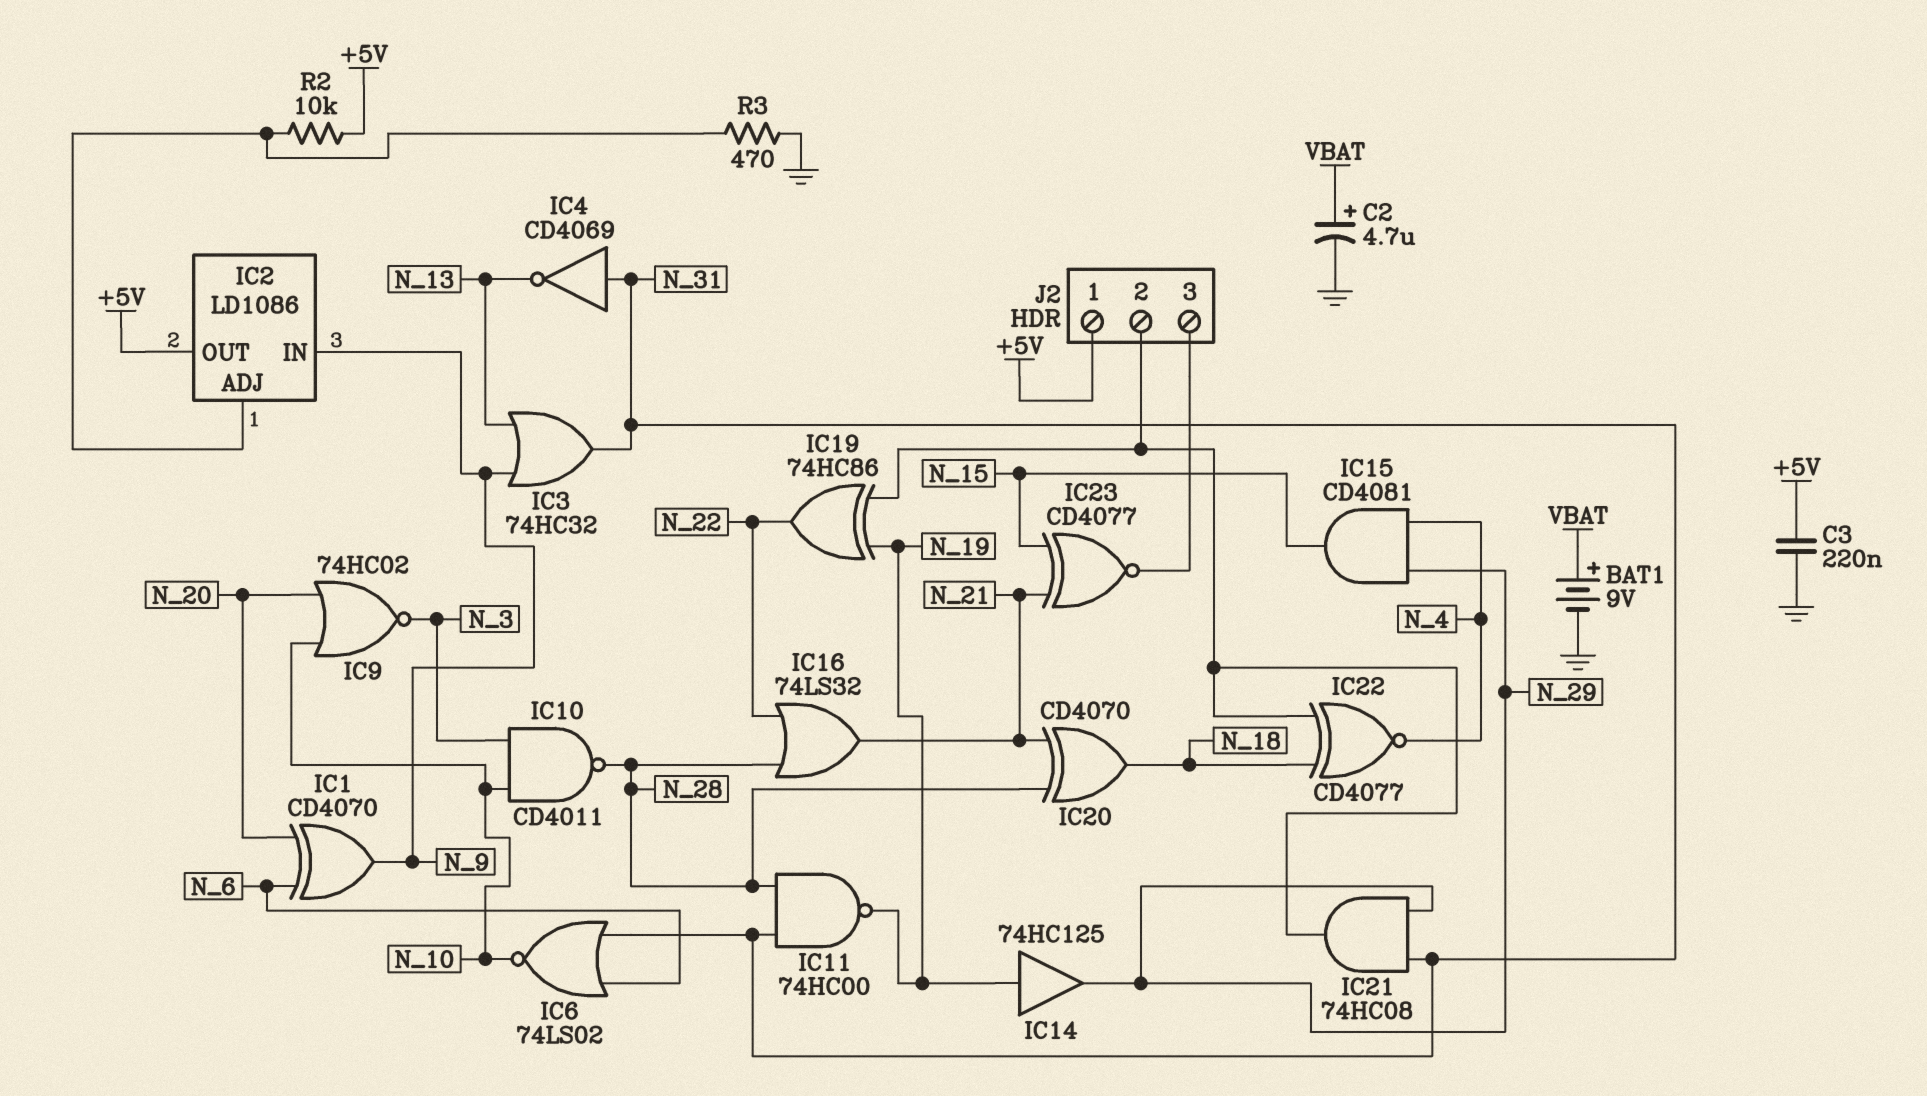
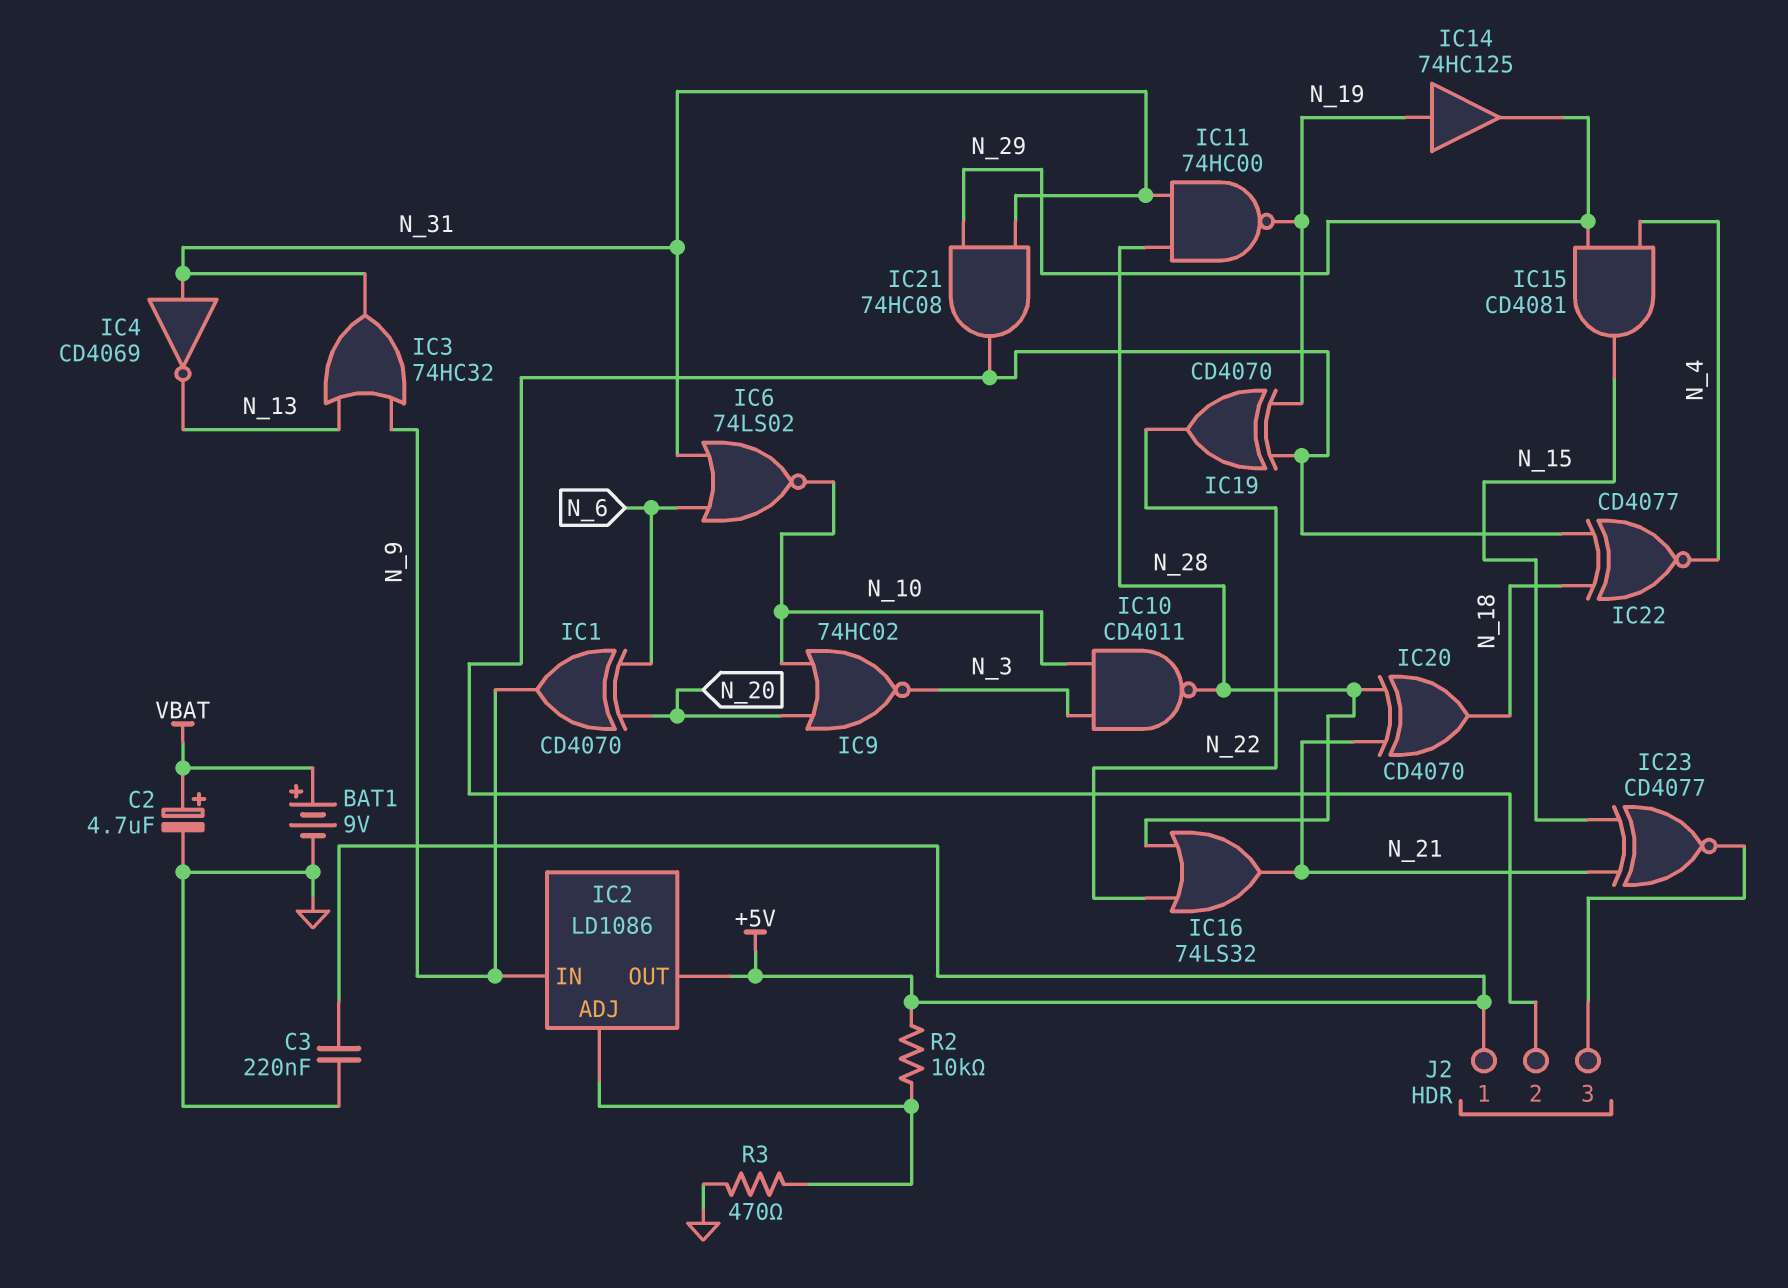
IC19: XOR 74HC86 (in J2/2, in N_19, out N_22) -> XOR CD4070 (in J2/2, in N_19, out N_22)

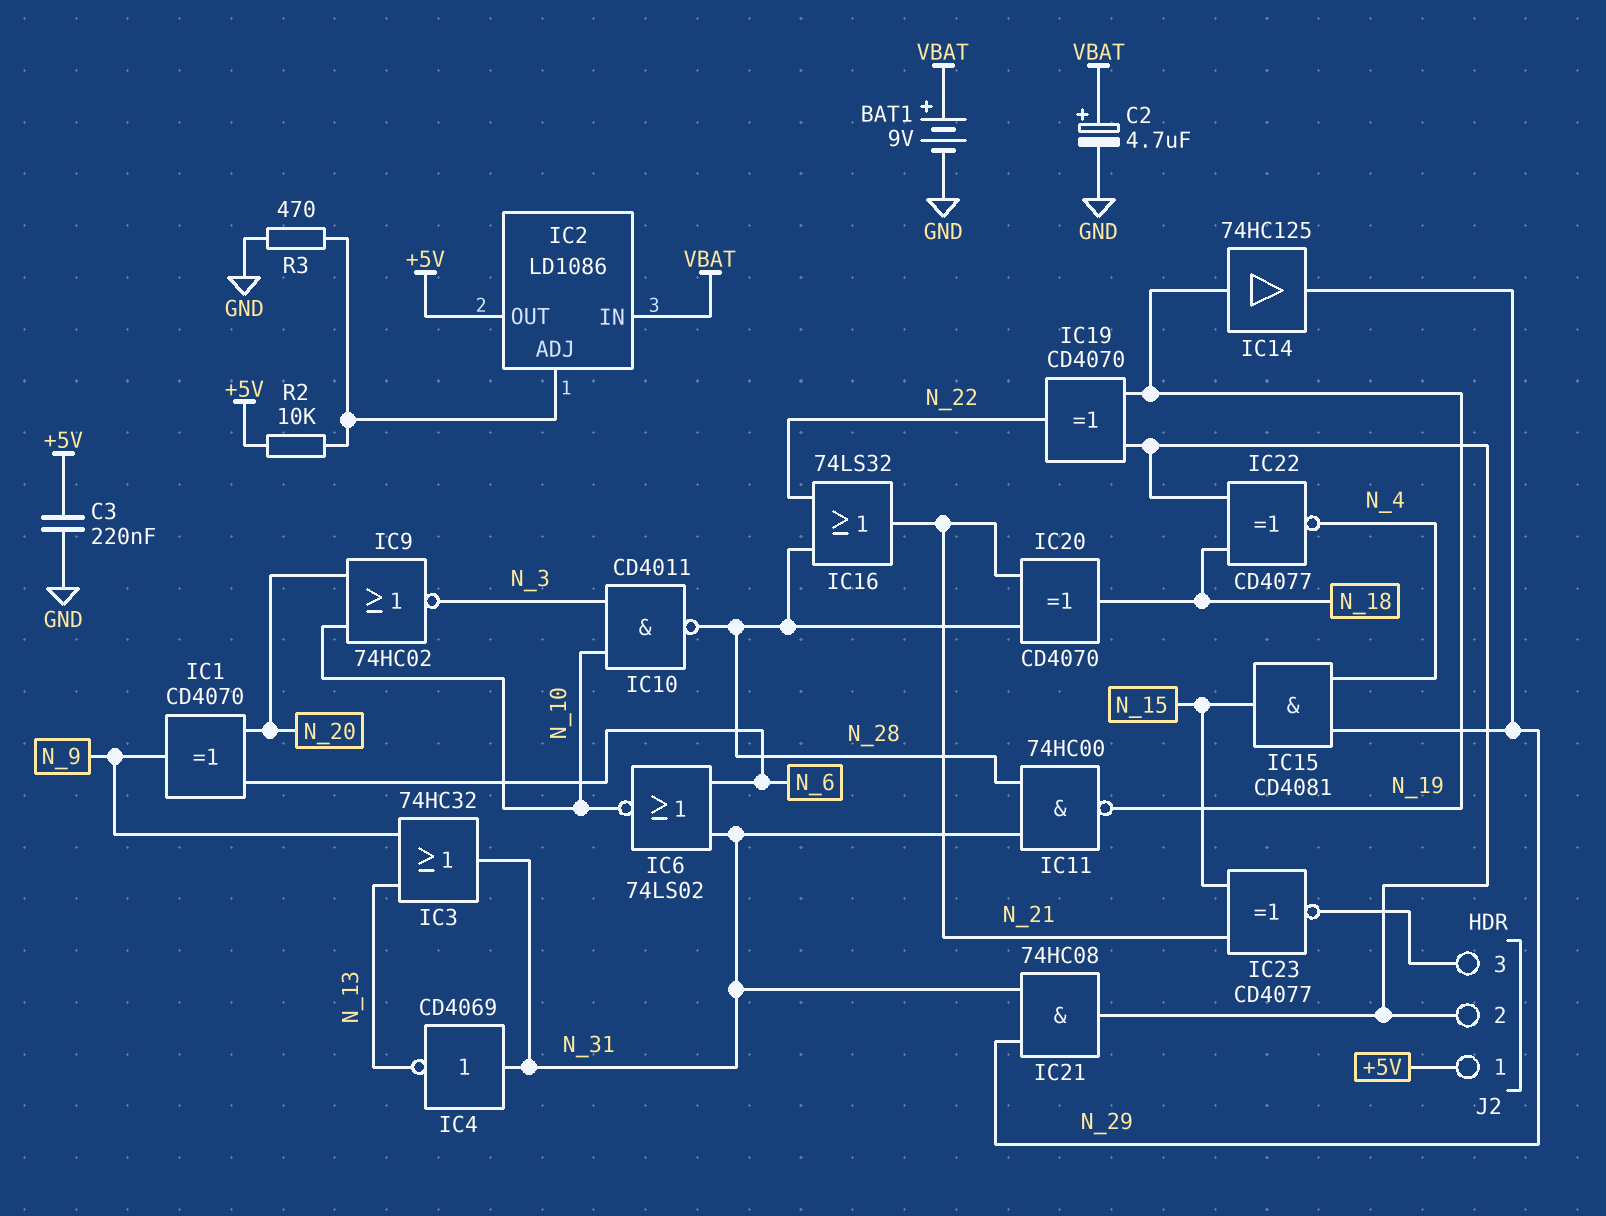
IC2 pin IN: N_9 -> VBAT

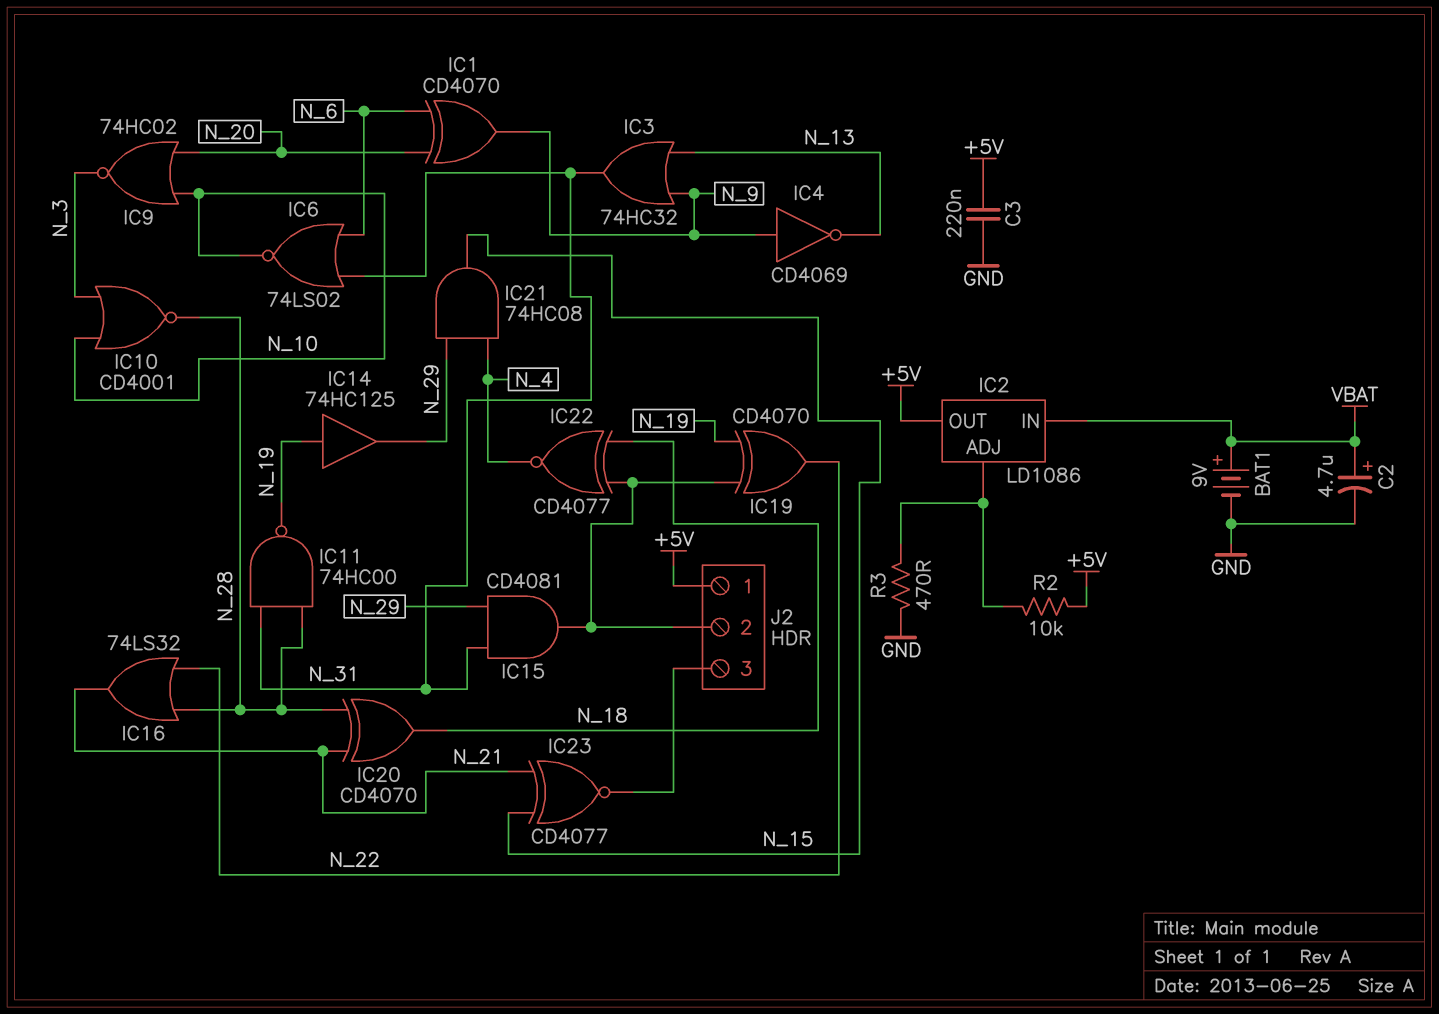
IC4: NOT CD4069 (in N_31, out N_13) -> NOT CD4069 (in N_9, out N_13)
IC10: NAND CD4011 (in N_3, in N_10, out N_28) -> NOR CD4001 (in N_3, in N_10, out N_28)
IC15: AND CD4081 (in N_4, in N_29, out N_15) -> AND CD4081 (in N_29, in N_31, out J2/2)
IC21: AND 74HC08 (in N_29, in N_31, out J2/2) -> AND 74HC08 (in N_4, in N_29, out N_15)

